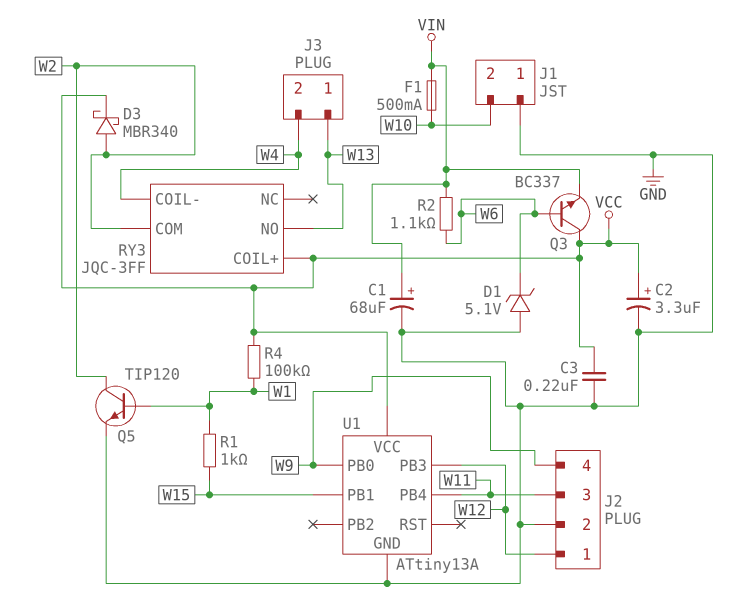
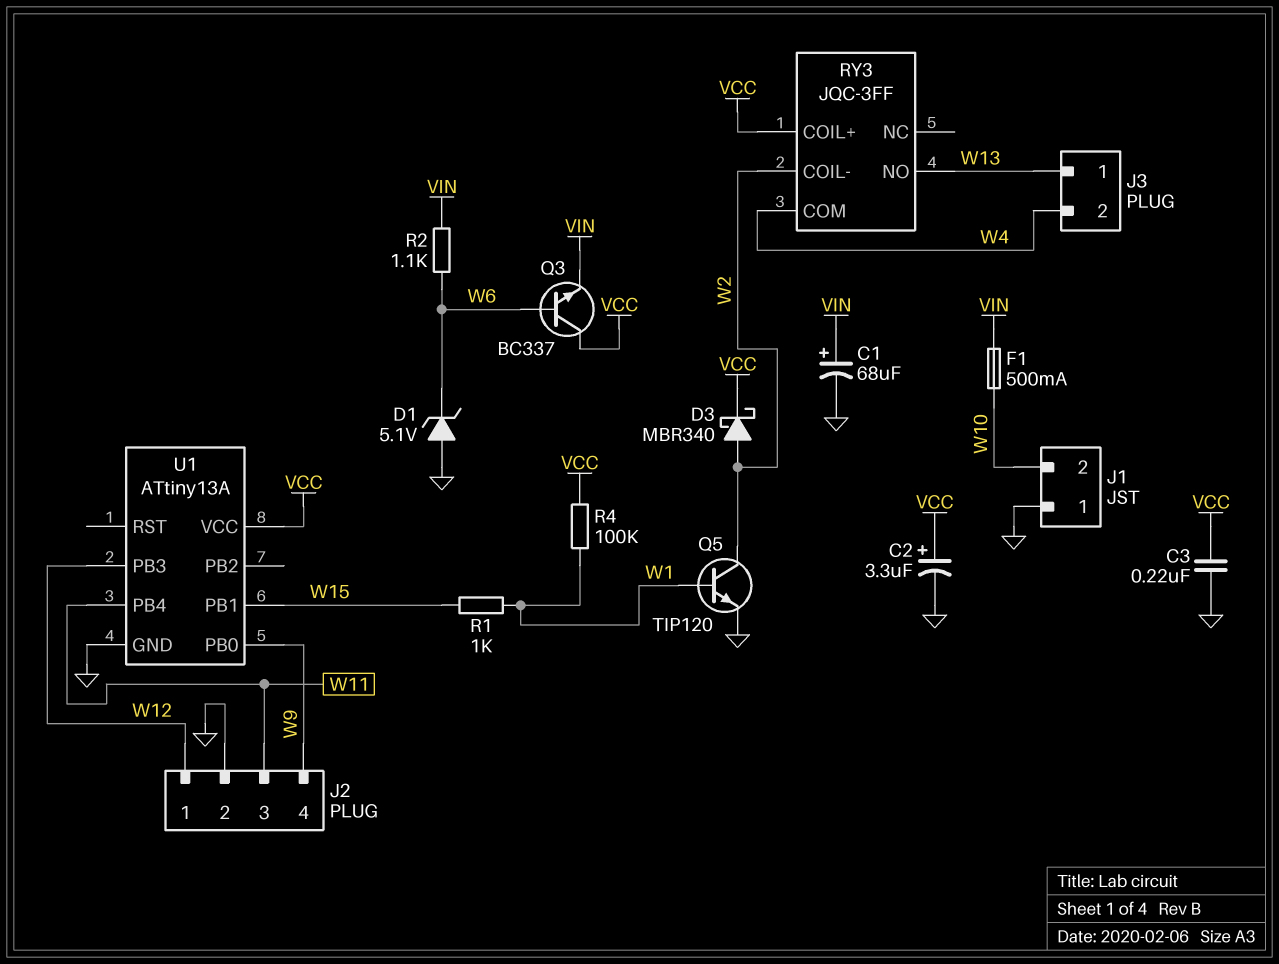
RY3 pin COIL-: W4 -> W2
RY3 pin COM: W2 -> W4

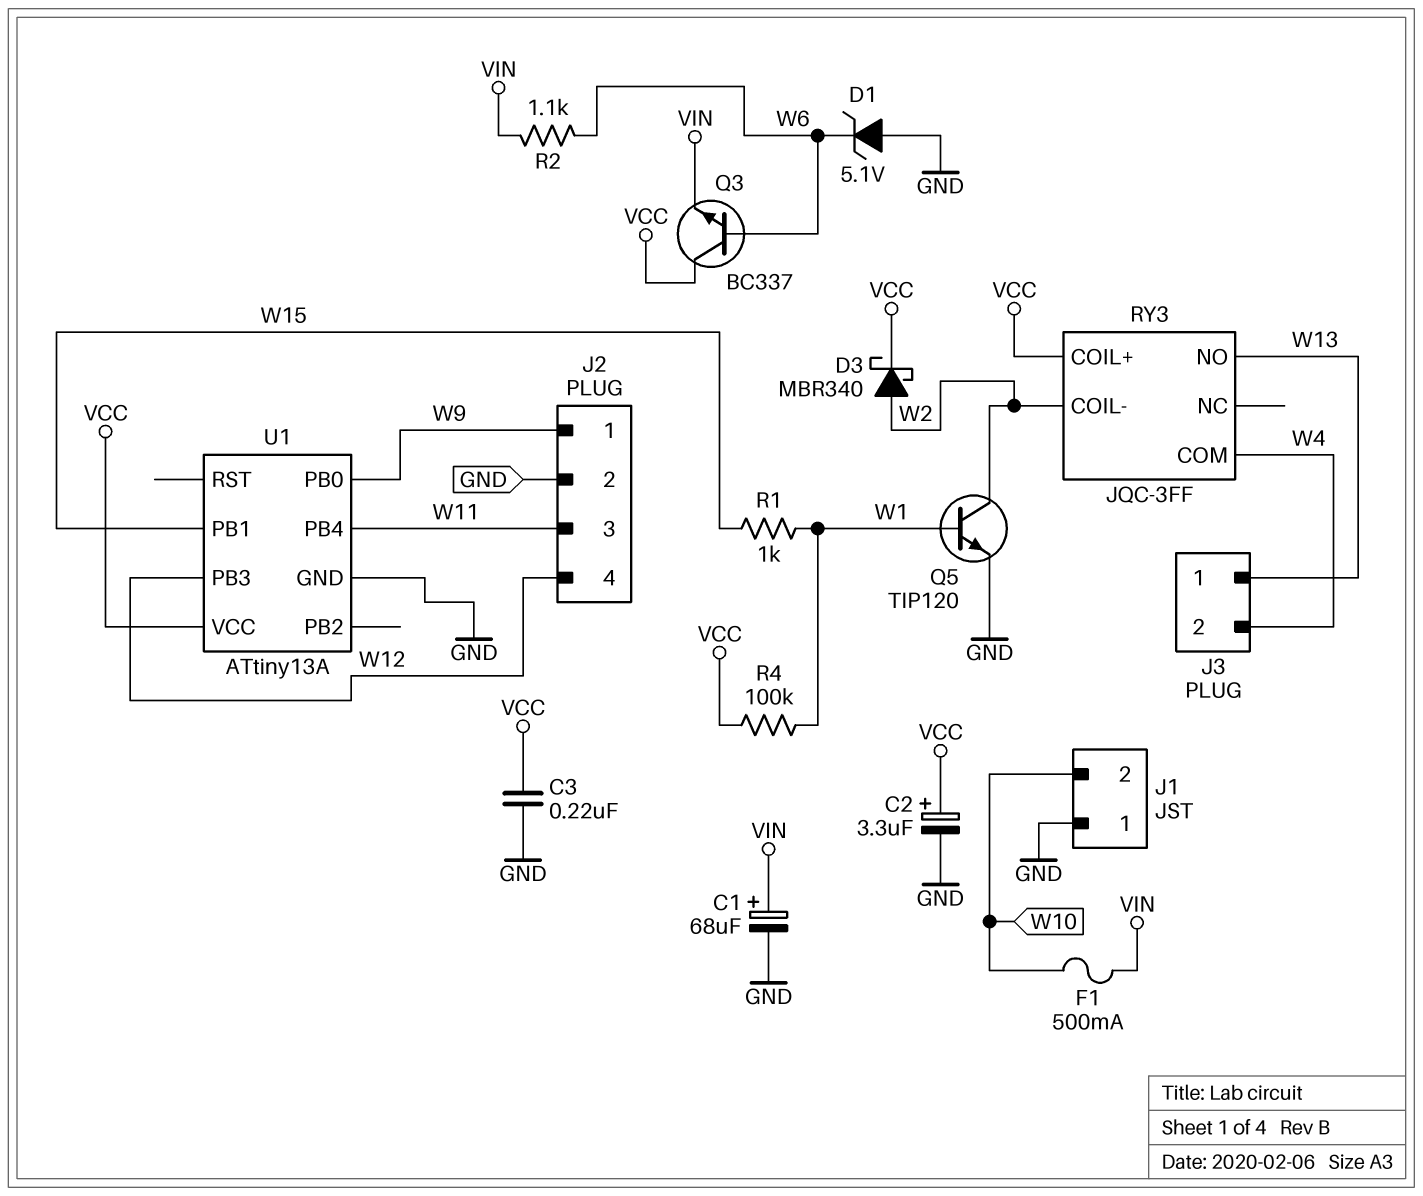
J2 pin 1: W12 -> W9
J2 pin 4: W9 -> W12

